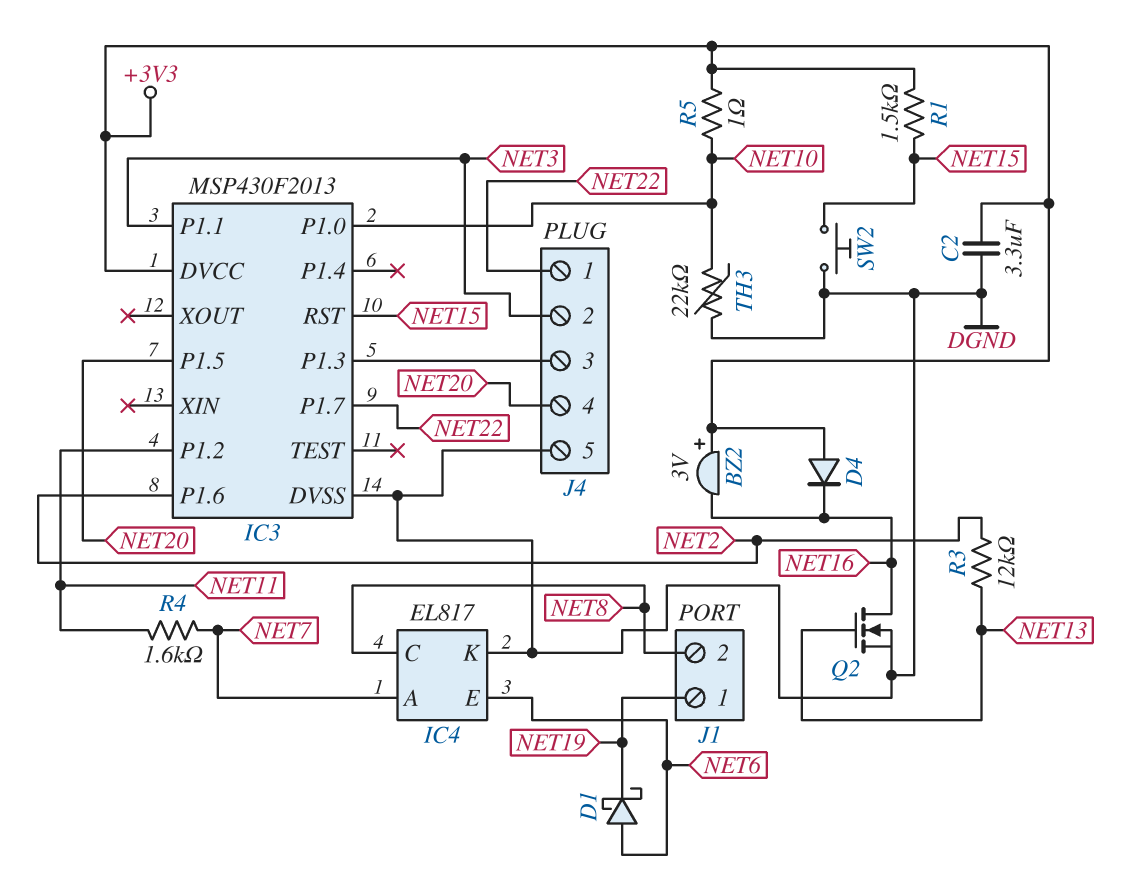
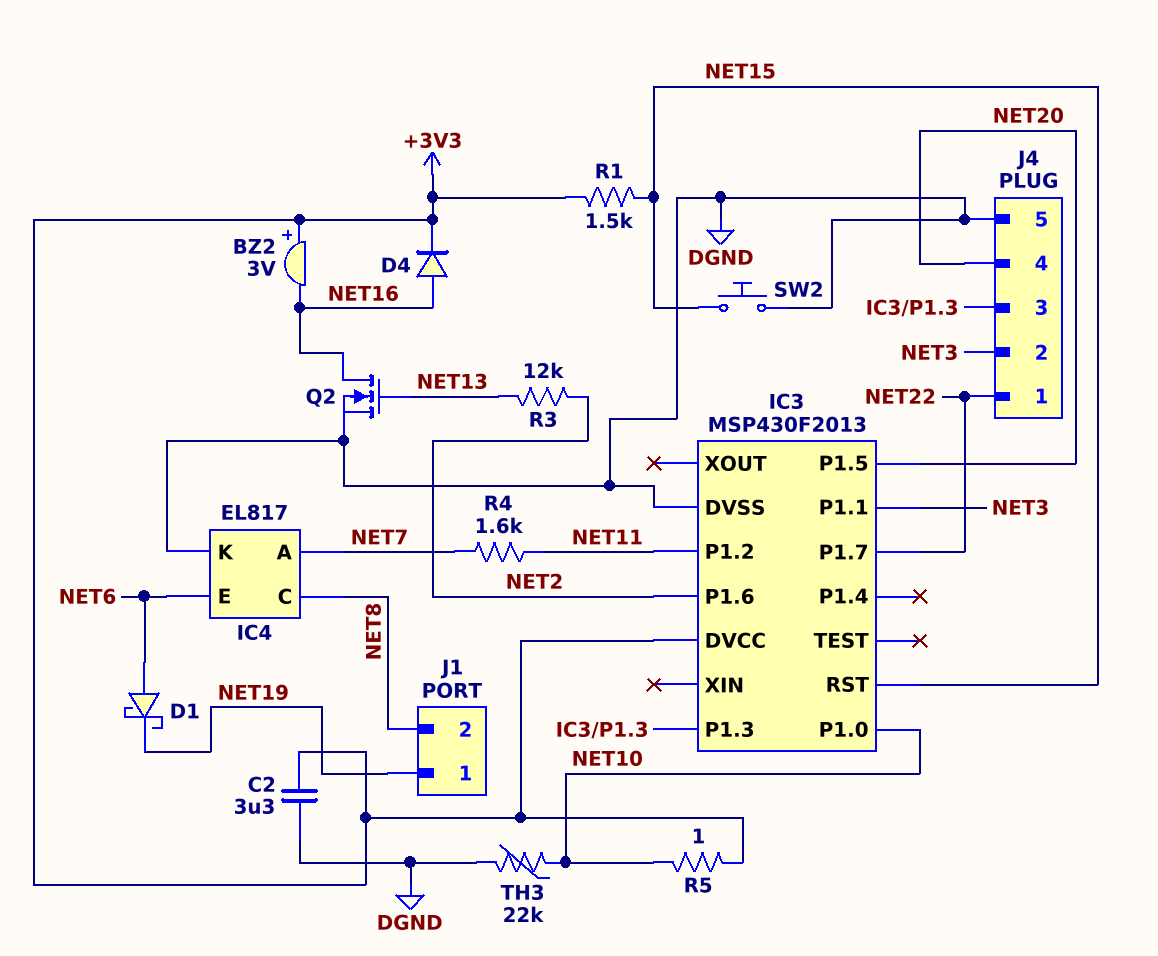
D4: diode (A +3V3, K NET16) -> diode (A NET16, K +3V3)

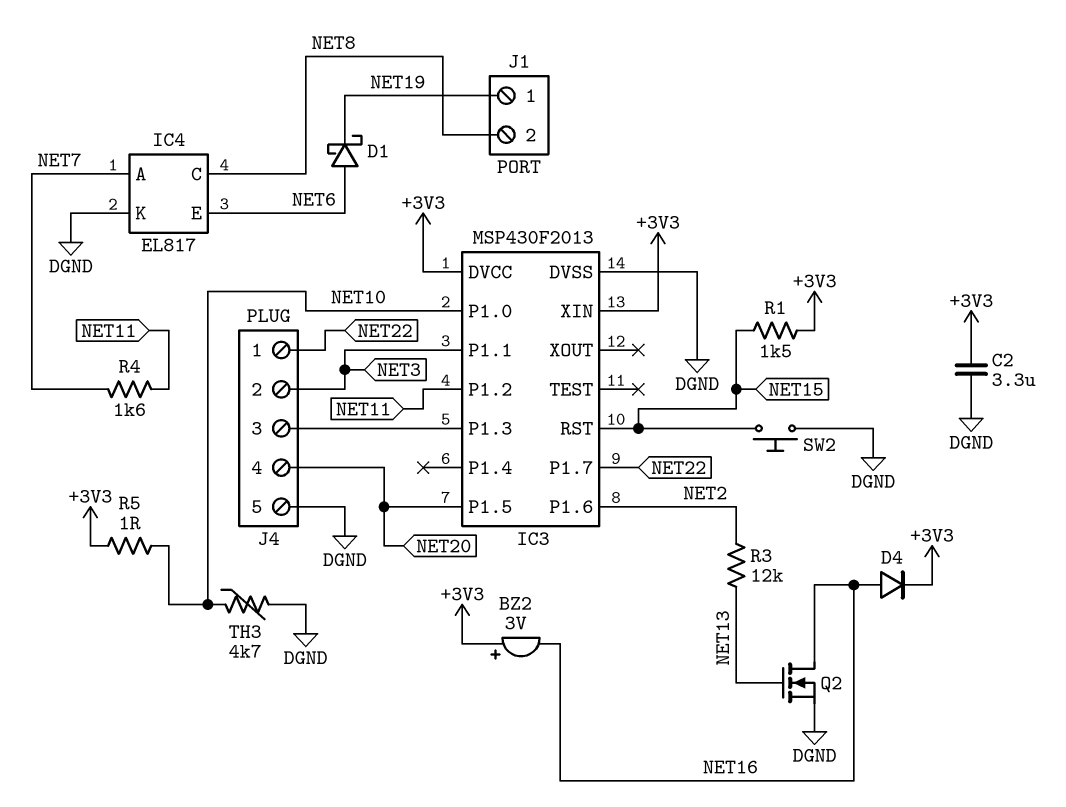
IC3 pin XIN: none -> +3V3
TH3: 22k (DGND, NET10) -> 4.7k (DGND, NET10)

